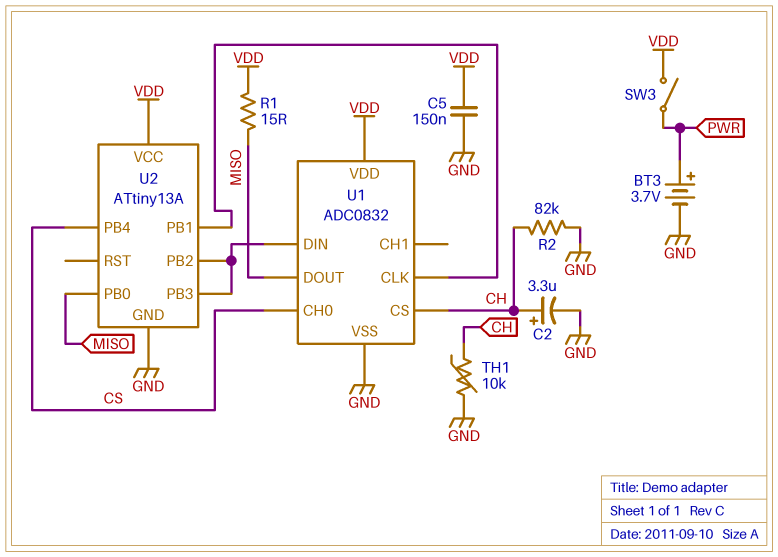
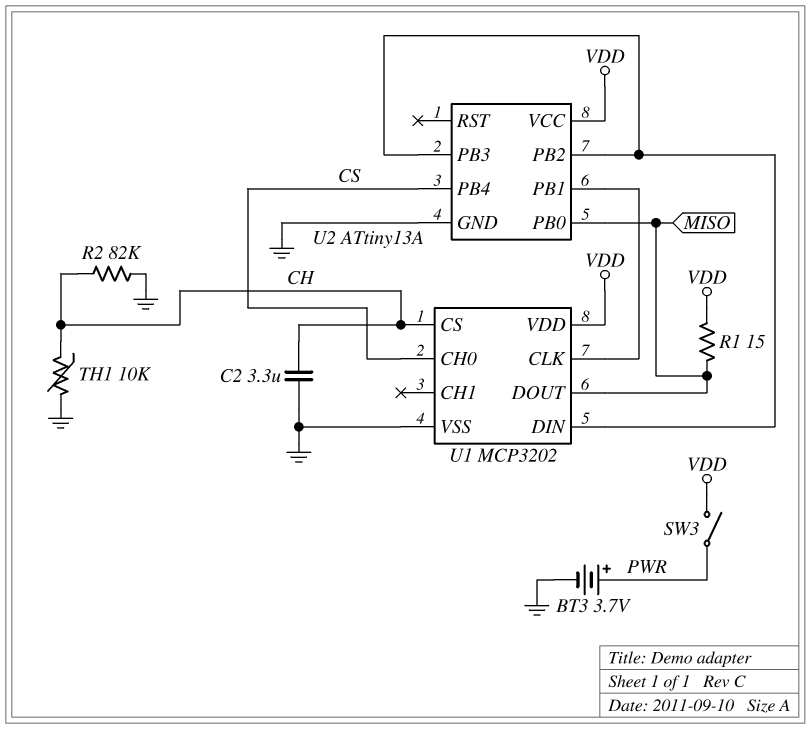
C2: 3.3uF (plus CH, minus GND) -> 3.3uF (CH, GND)
C5: 150nF (GND, VDD) -> none
U1: ADC0832 -> MCP3202

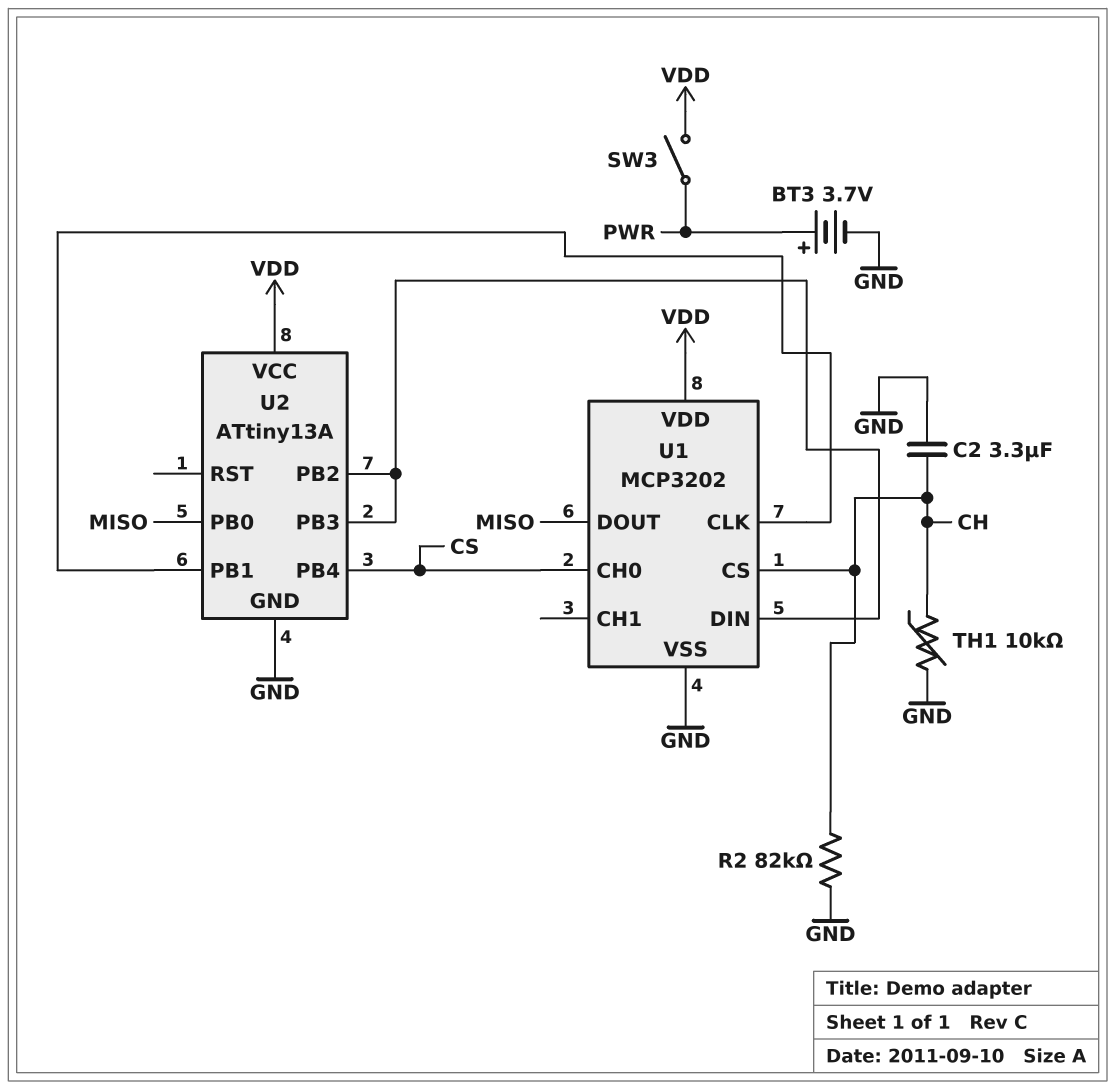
R1: 15 (MISO, VDD) -> none

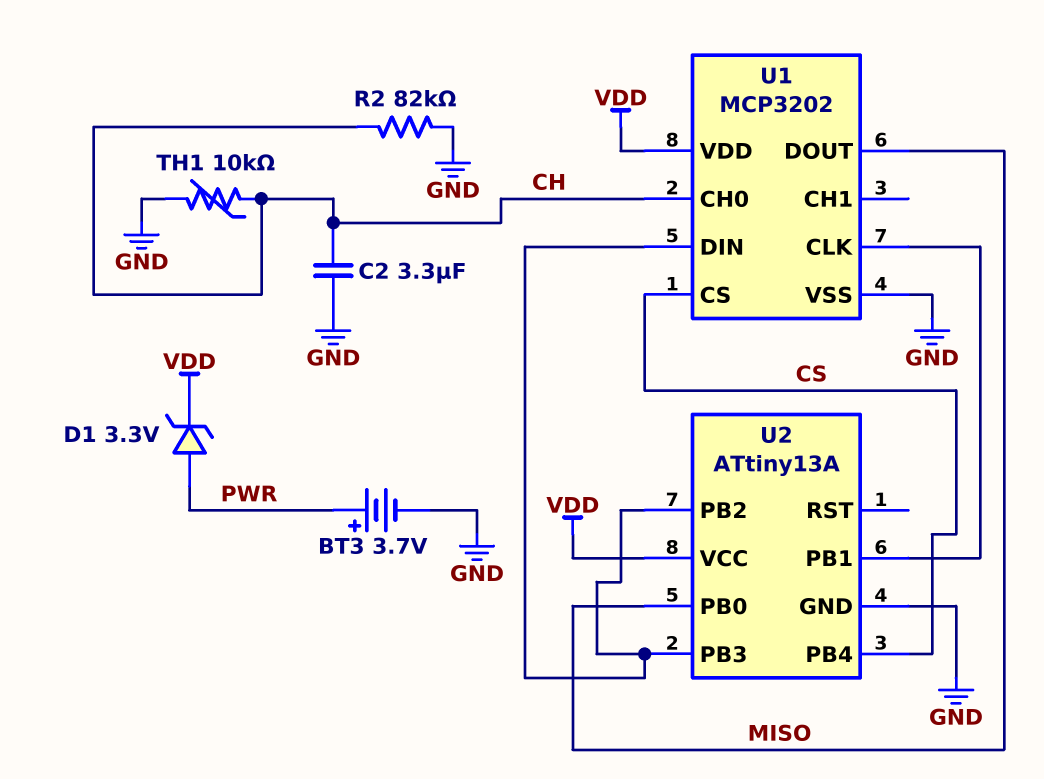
D1: none -> zener 3.3V (A PWR, K VDD)
SW3: switch (PWR, VDD) -> none
U1 pin CH0: CS -> CH
U1 pin CS: CH -> CS

